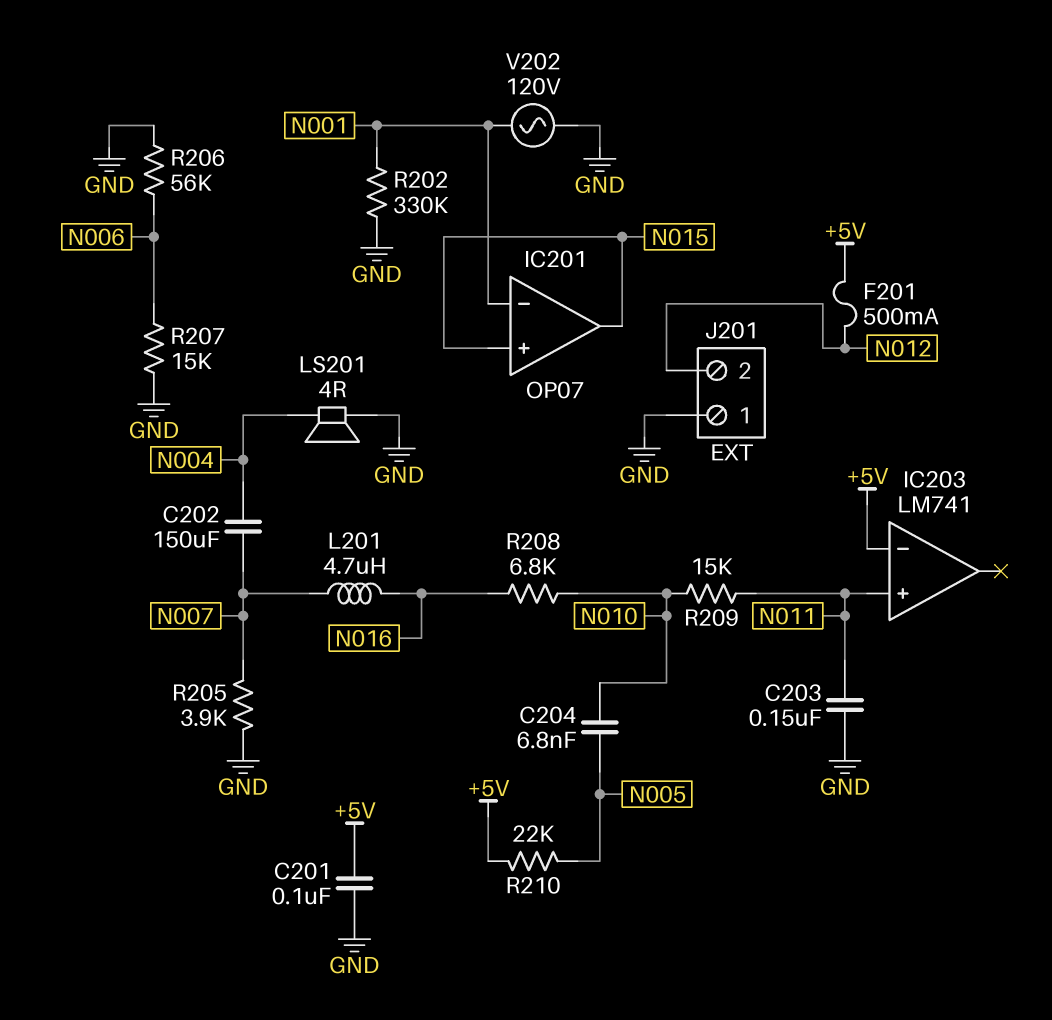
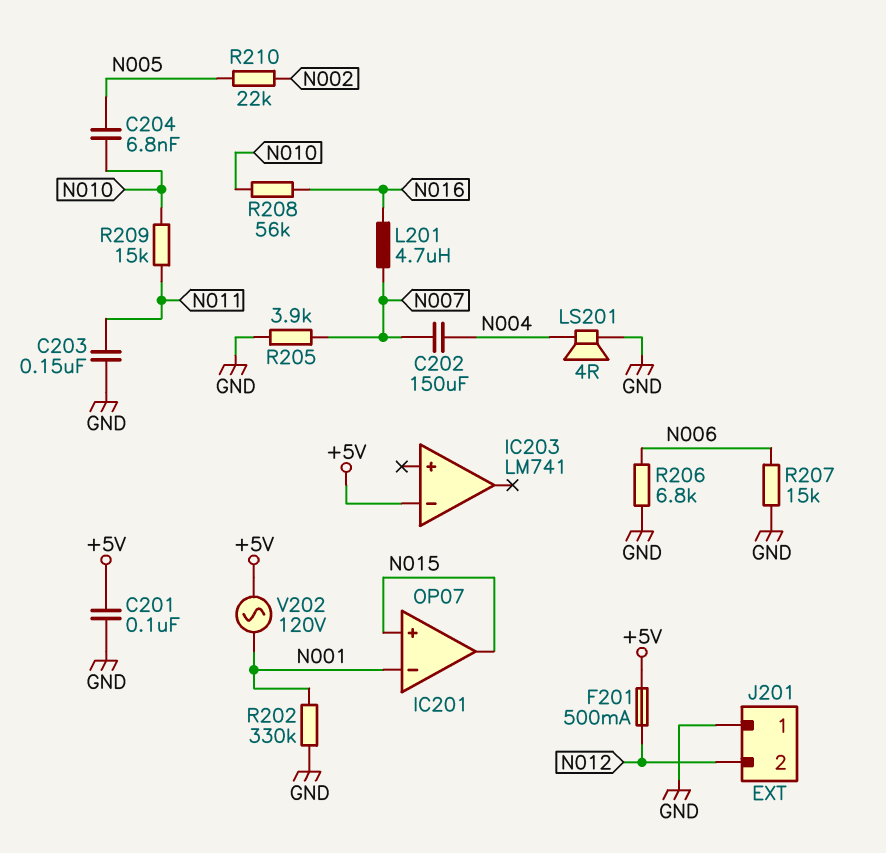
IC203 pin in+: N011 -> none
R206: 56k (GND, N006) -> 6.8k (GND, N006)
R208: 6.8k (N010, N016) -> 56k (N010, N016)
R210: 22k (+5V, N005) -> 22k (N002, N005)
V202: AC 120V (GND, N001) -> AC 120V (+5V, N001)

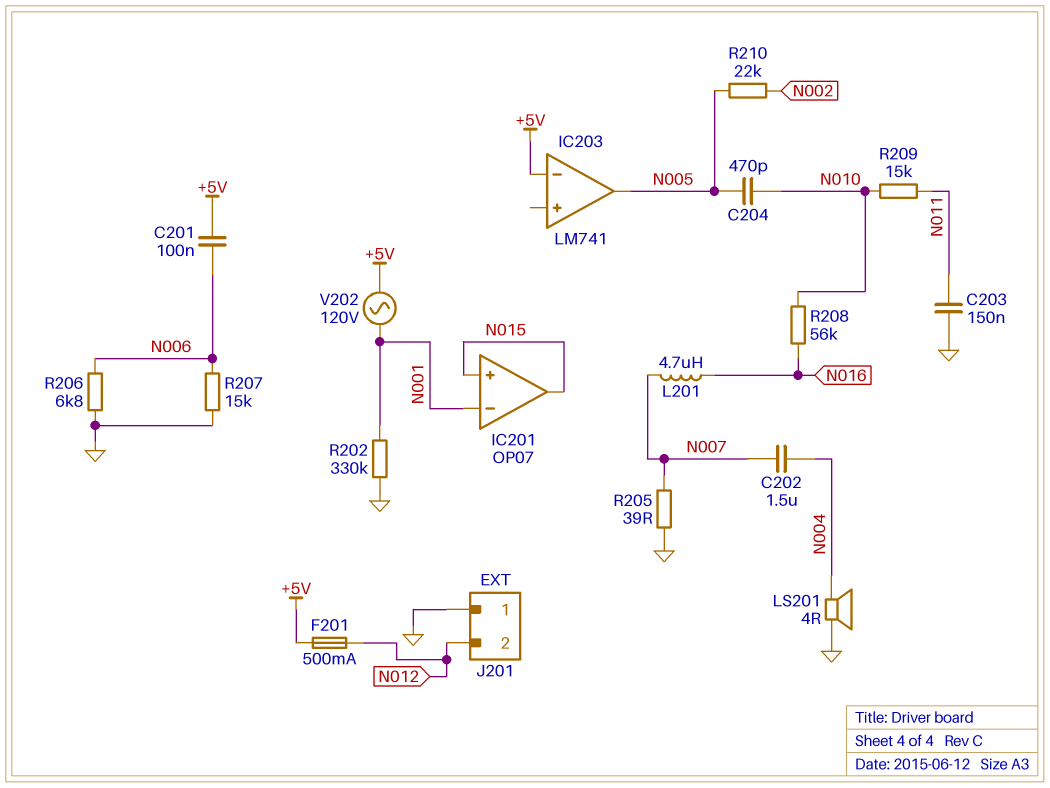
C201: 100nF (+5V, GND) -> 100nF (+5V, N006)
C202: 150uF (N004, N007) -> 1.5uF (N004, N007)
C204: 6.8nF (N005, N010) -> 470pF (N005, N010)
IC203 pin out: none -> N005
R205: 3.9k (GND, N007) -> 39 (GND, N007)

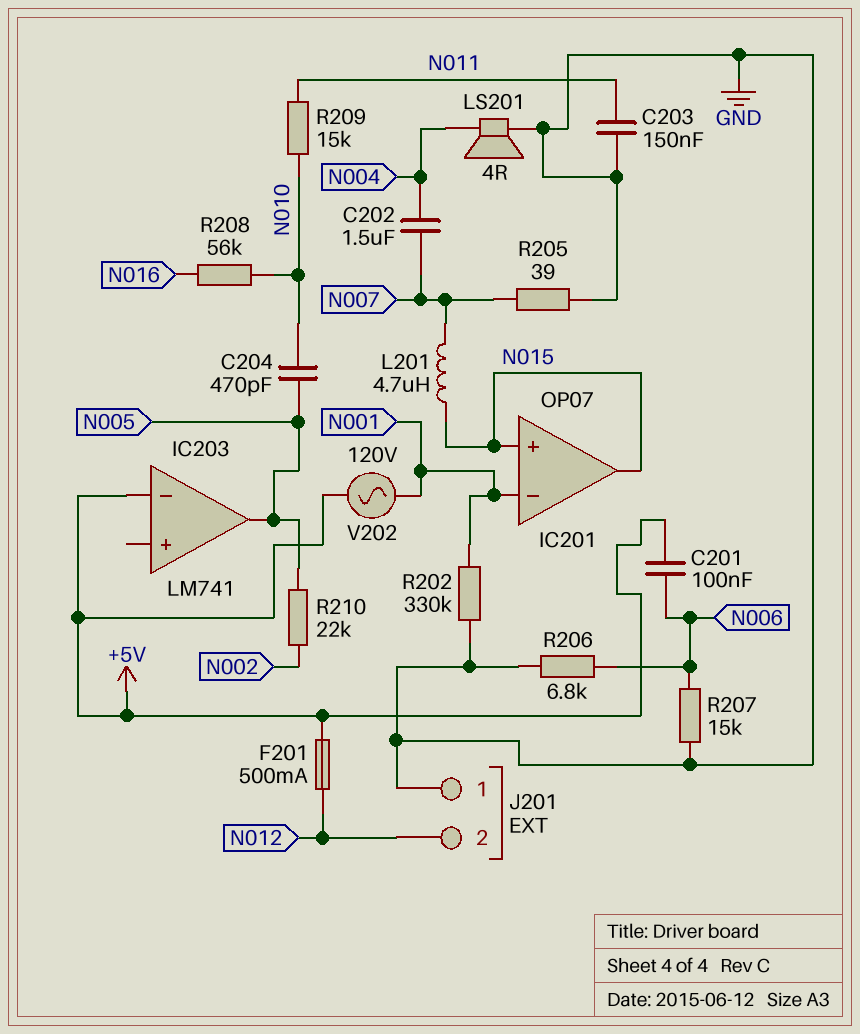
L201: 4.7uH (N007, N016) -> 4.7uH (N007, N015)

